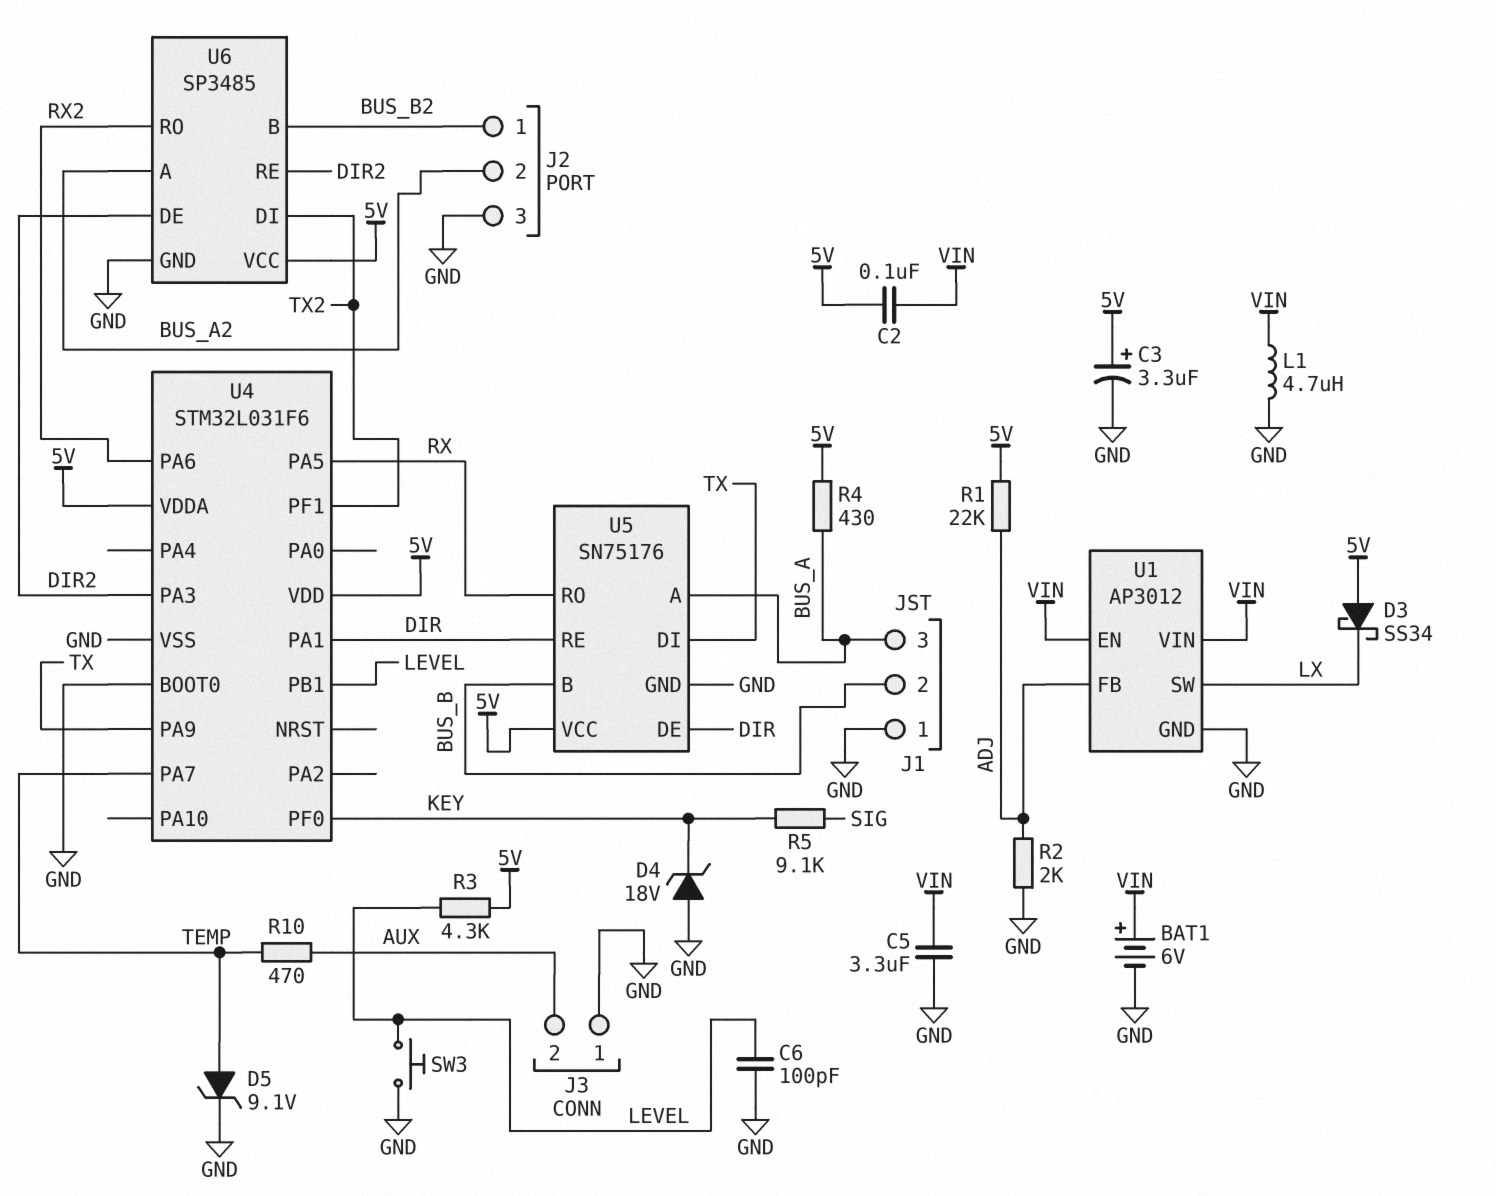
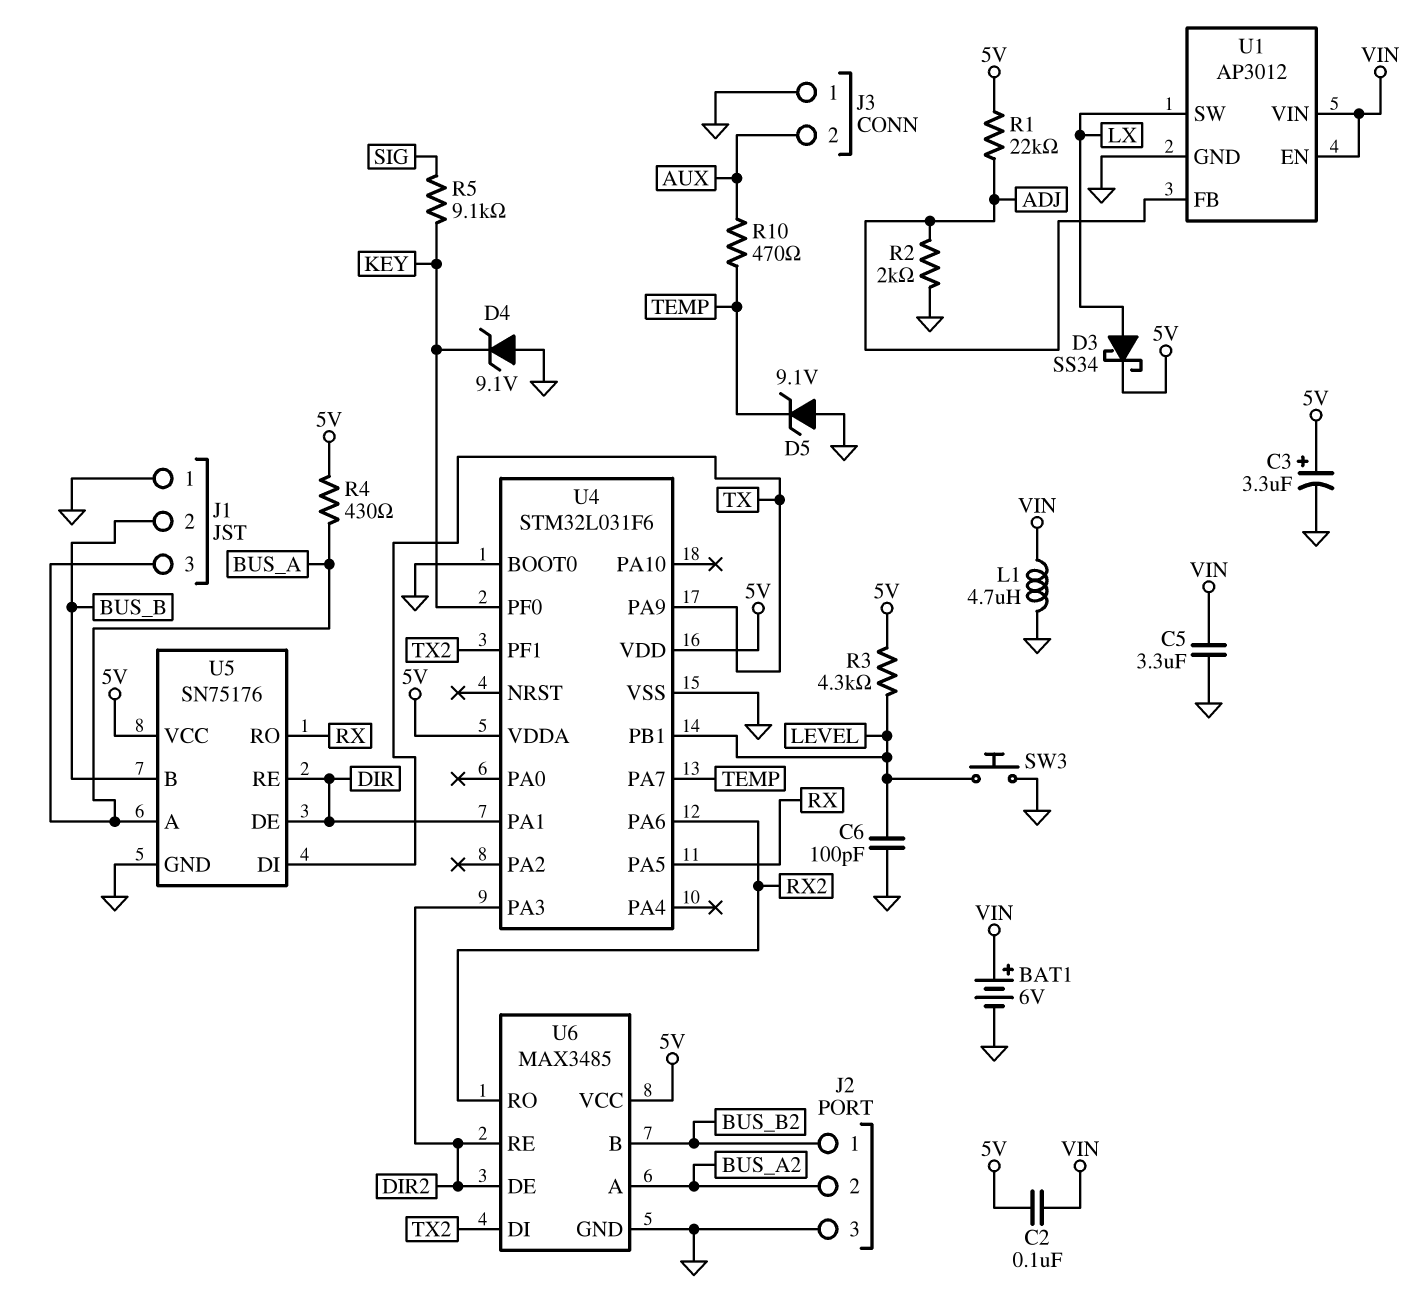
D3: schottky SS34 (A 5V, K LX) -> schottky SS34 (A LX, K 5V)
D4: zener 18V (A GND, K KEY) -> zener 9.1V (A GND, K KEY)
D5: zener 9.1V (A TEMP, K GND) -> zener 9.1V (A GND, K TEMP)
U6: SP3485 -> MAX3485

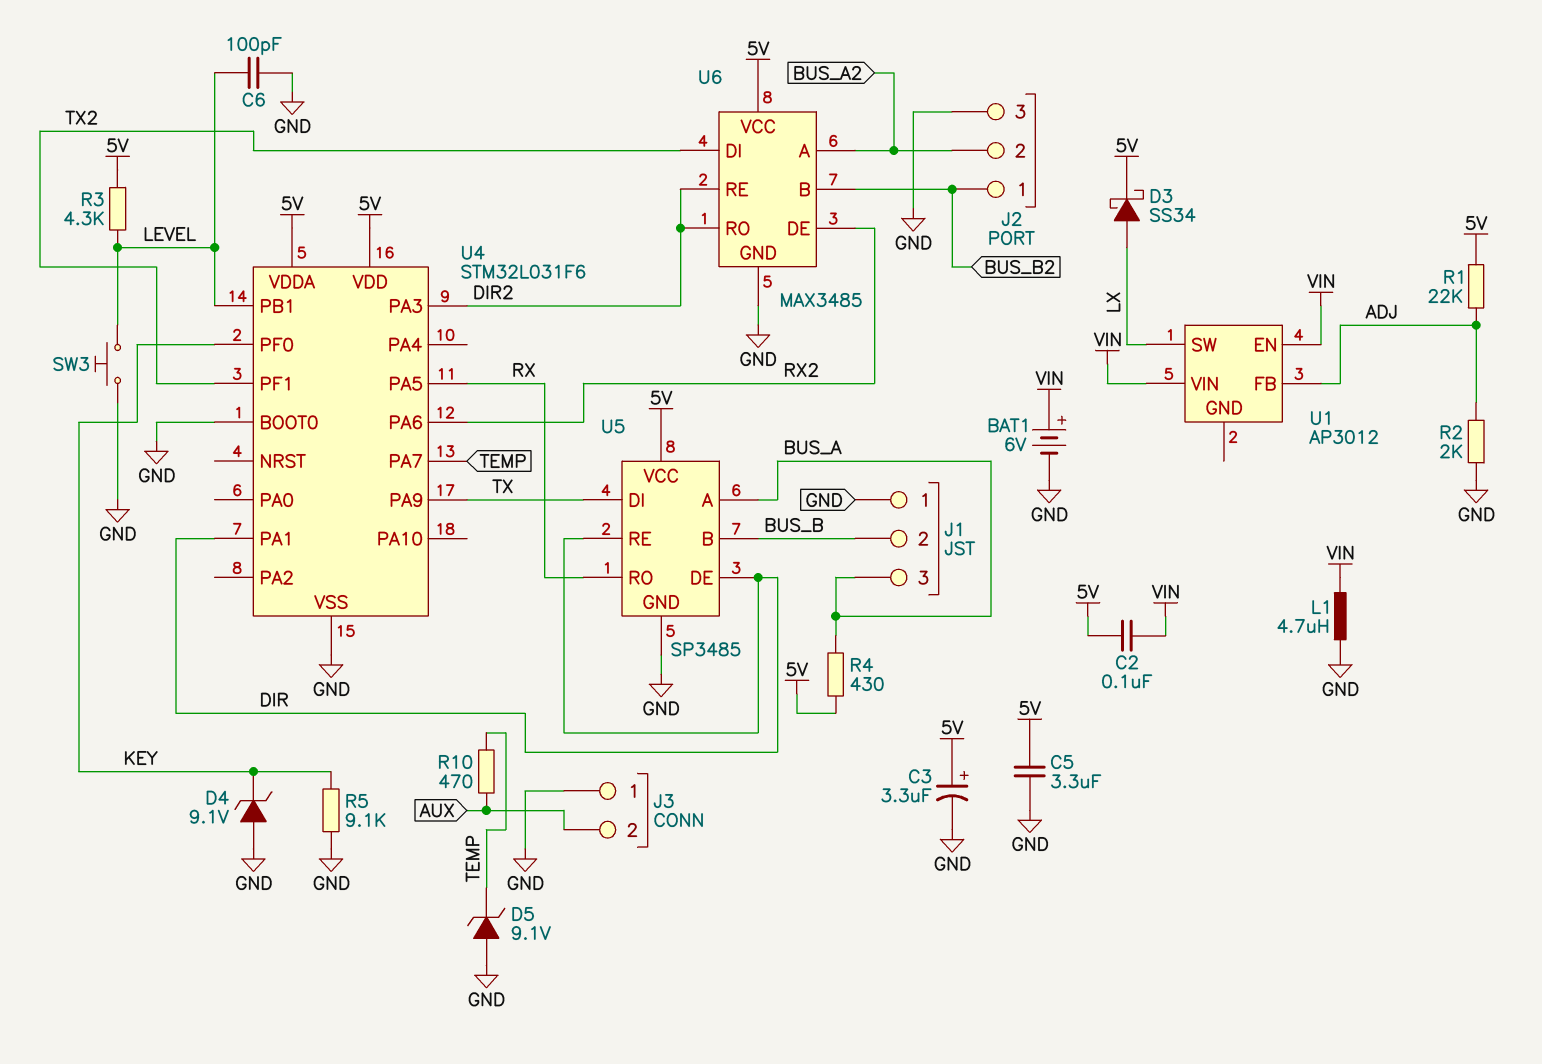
C5: 3.3uF (GND, VIN) -> 3.3uF (5V, GND)
R5: 9.1k (KEY, SIG) -> 9.1k (GND, KEY)
U1 pin GND: GND -> none
U5: SN75176 -> SP3485
U6 pin DE: DIR2 -> RX2
U6 pin RO: RX2 -> DIR2

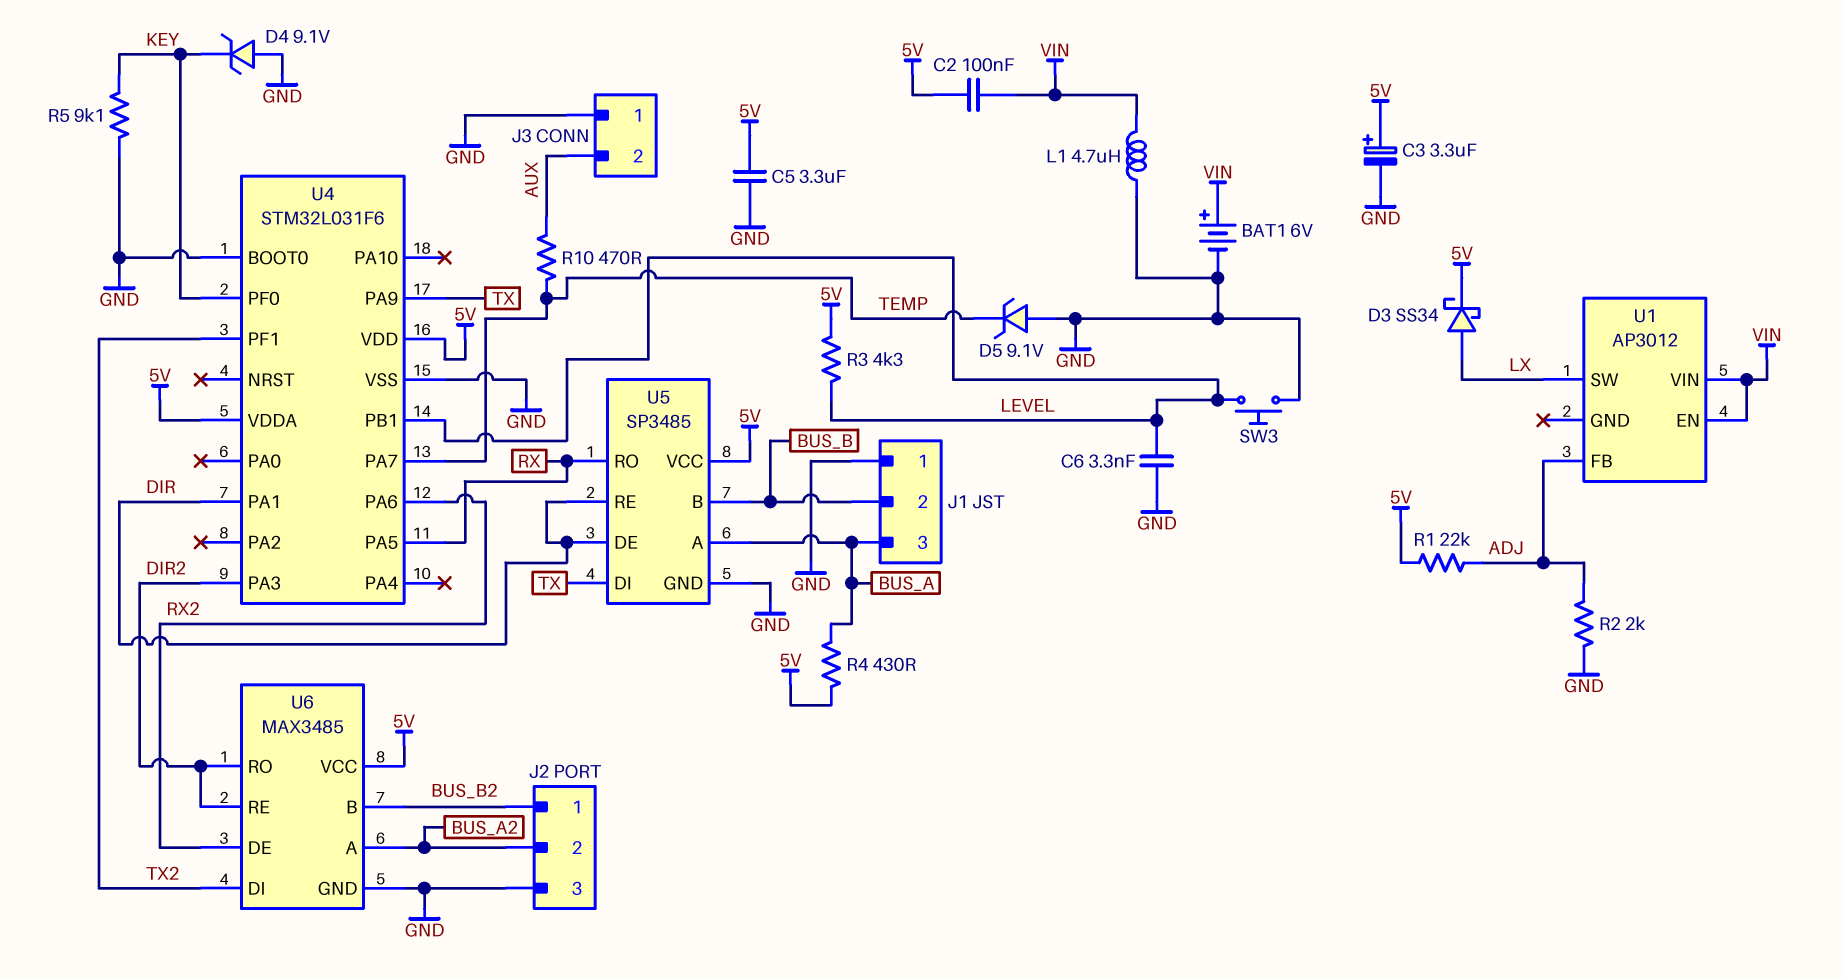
C6: 100pF (GND, LEVEL) -> 3.3nF (GND, LEVEL)

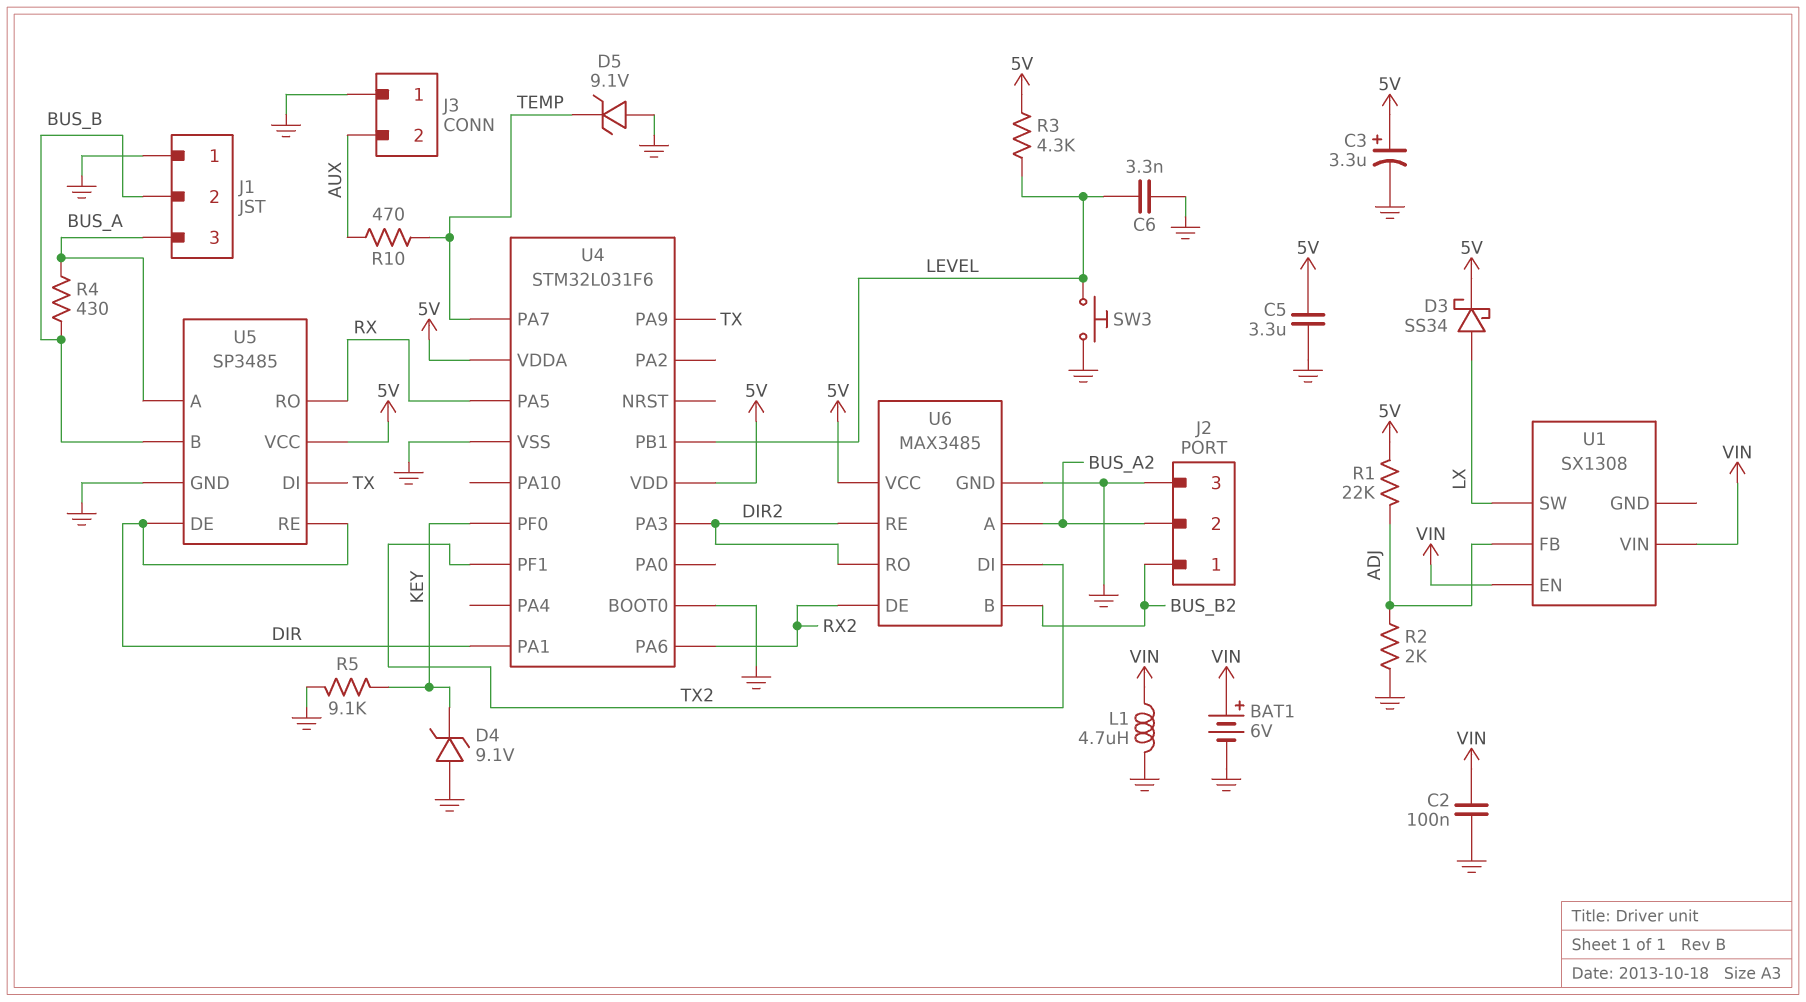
C2: 100nF (5V, VIN) -> 100nF (GND, VIN)
R4: 430 (5V, BUS_A) -> 430 (BUS_A, BUS_B)
U1: AP3012 -> SX1308

